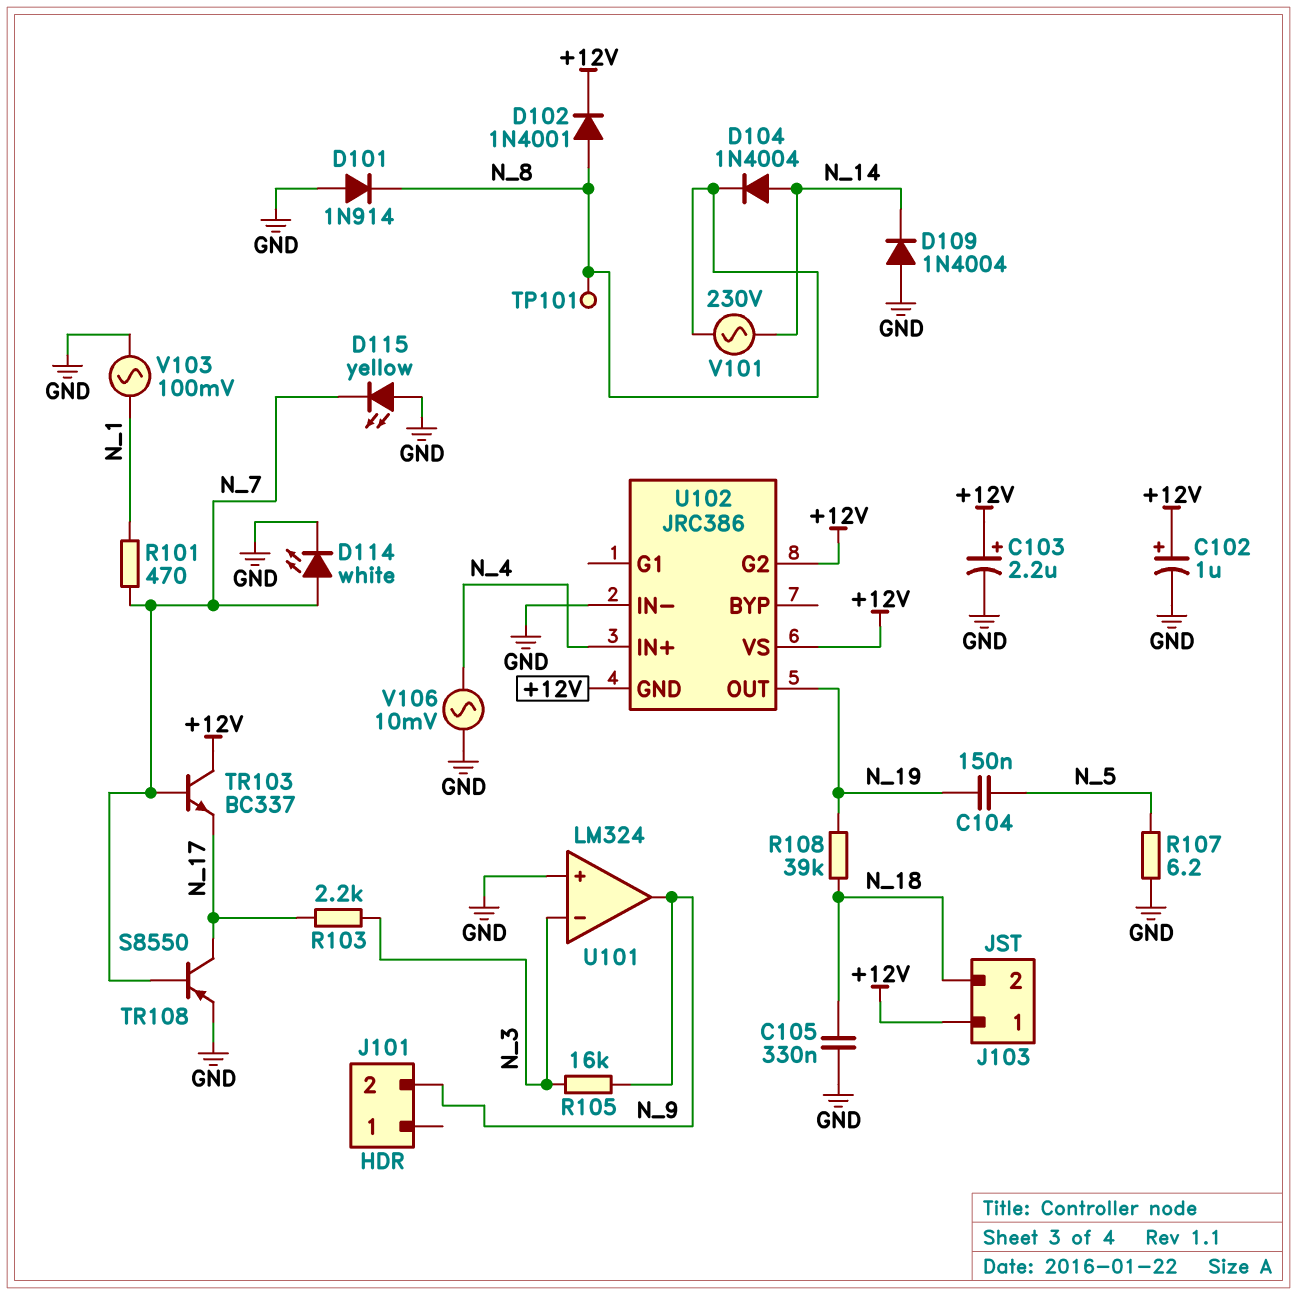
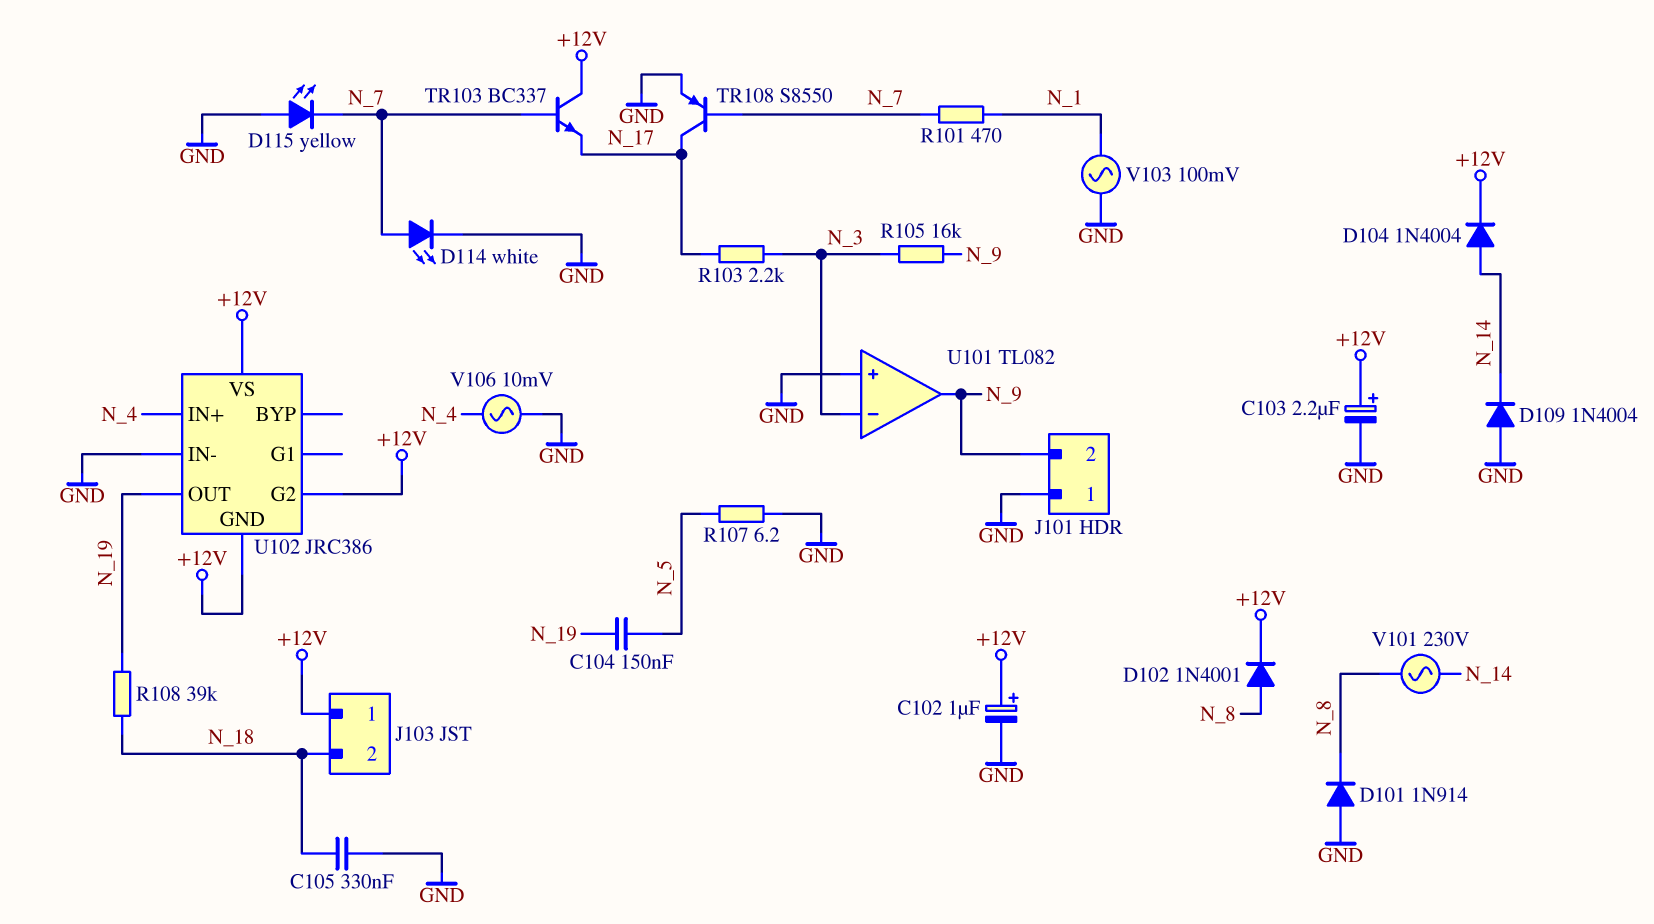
D104: diode 1N4004 (A N_14, K N_8) -> diode 1N4004 (A N_14, K +12V)
J101 pin 1: none -> GND
TP101: test point (N_8) -> none
U101: LM324 -> TL082

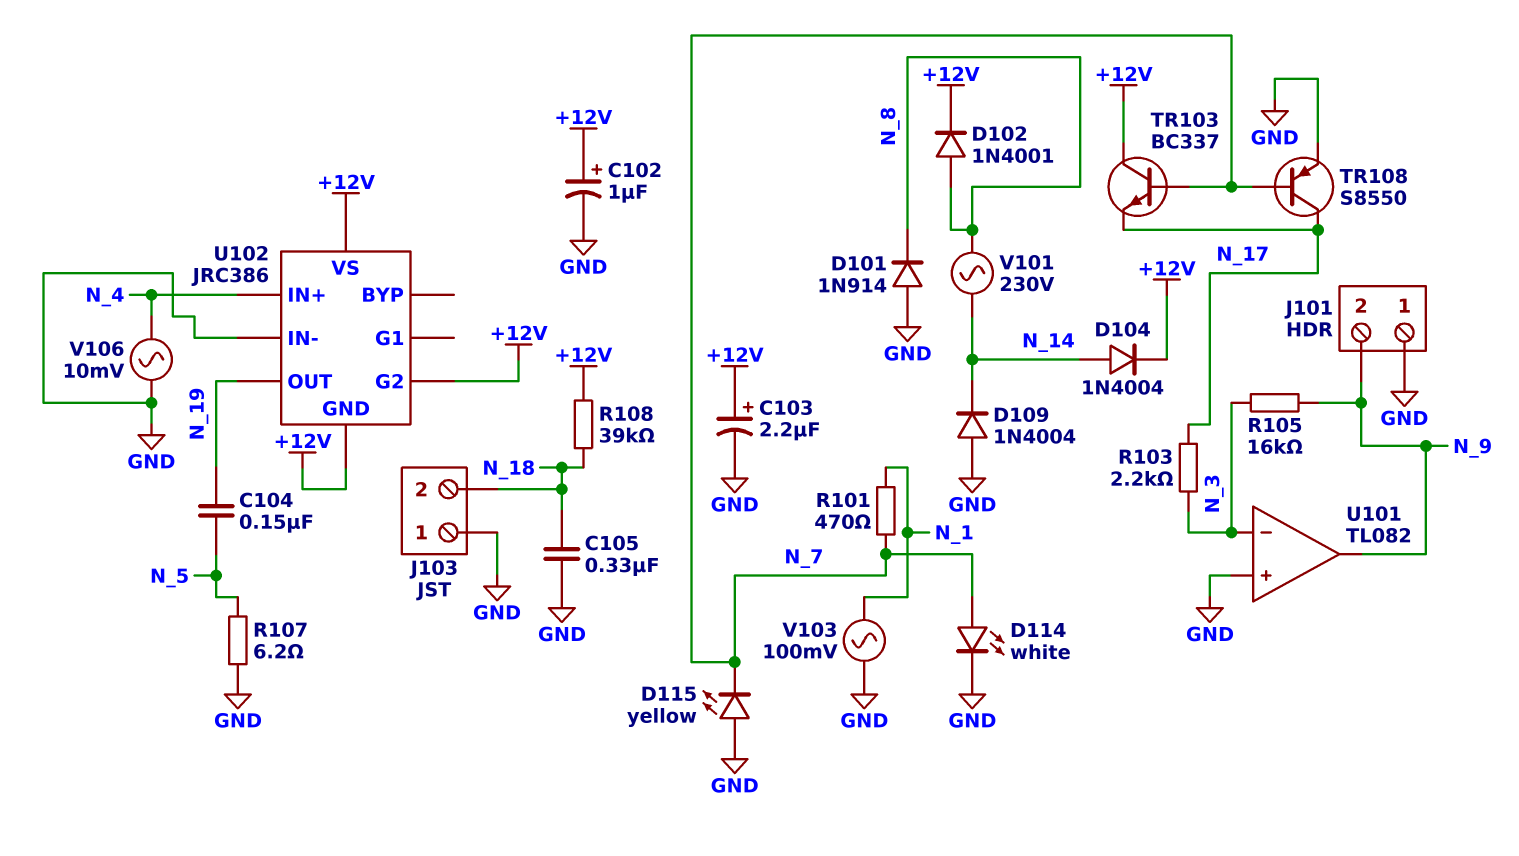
J103 pin 1: +12V -> GND
R108: 39k (N_18, N_19) -> 39k (+12V, N_18)

